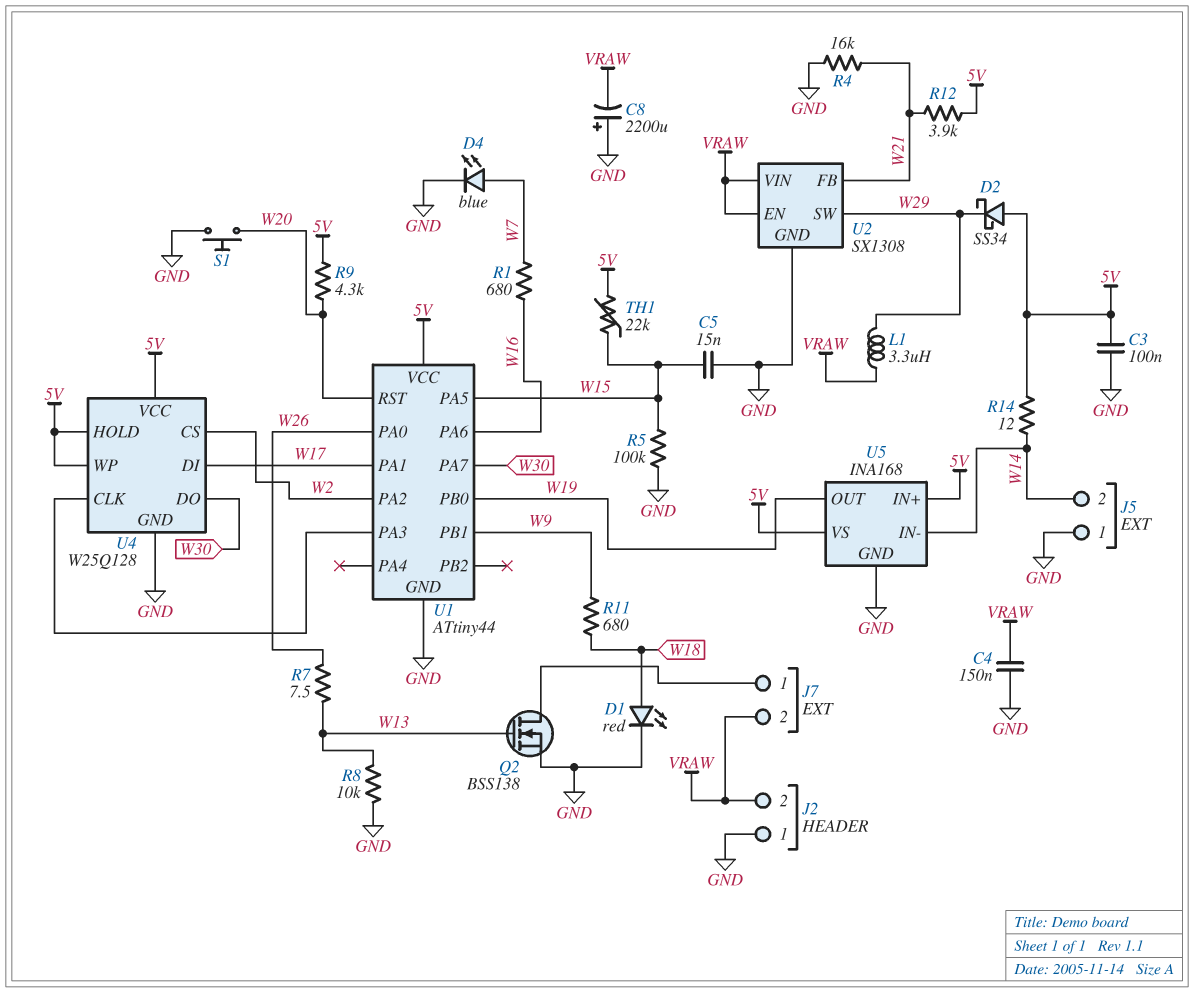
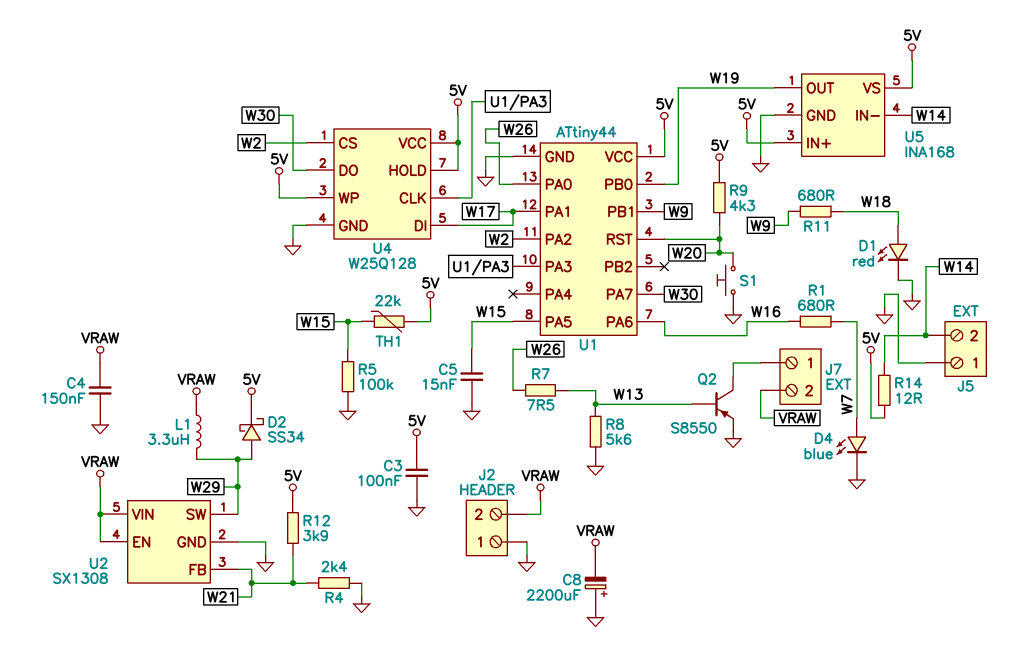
D2: schottky SS34 (A 5V, K W29) -> schottky SS34 (A W29, K 5V)
Q2: NMOS BSS138 (G W13, D J7/1, S GND) -> PNP S8550 (B W13, C J7/1, E GND)
R4: 16k (GND, W21) -> 2.4k (GND, W21)
R8: 10k (GND, W13) -> 5.6k (GND, W13)

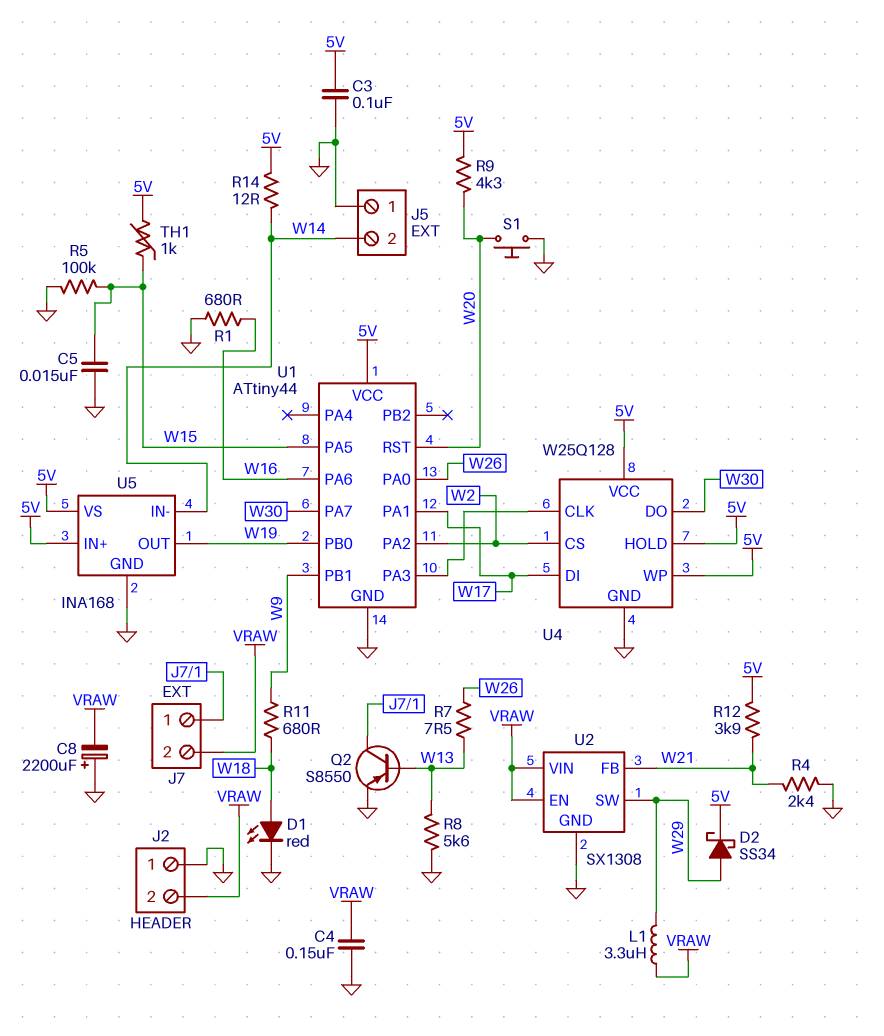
D4: LED blue (A W7, K GND) -> none
R1: 680 (W7, W16) -> 680 (GND, W16)
TH1: 22k (5V, W15) -> 1k (5V, W15)

